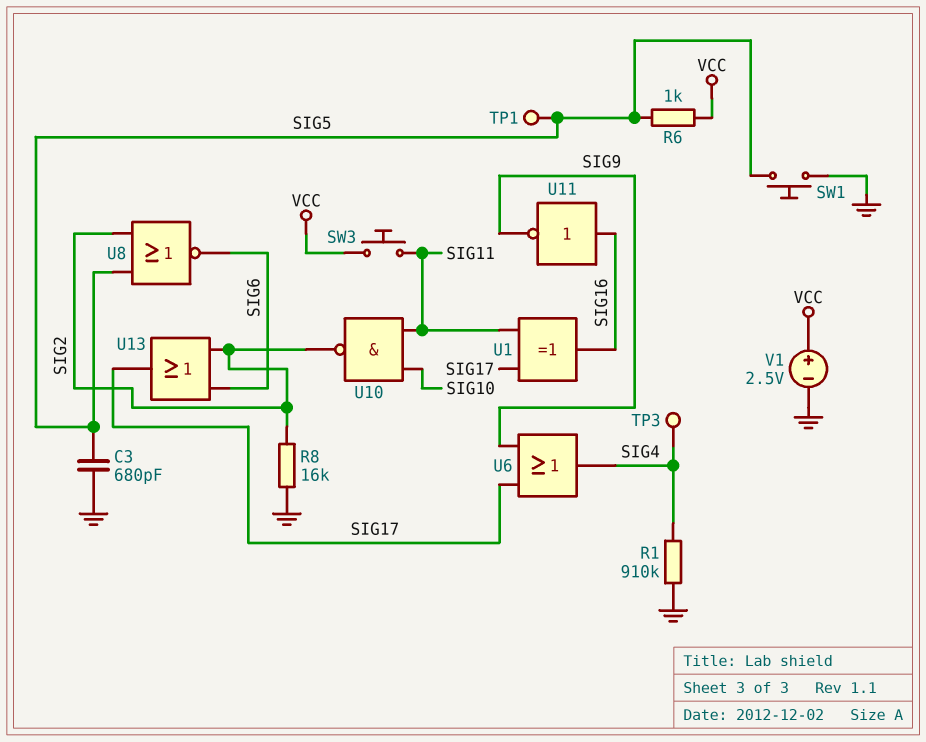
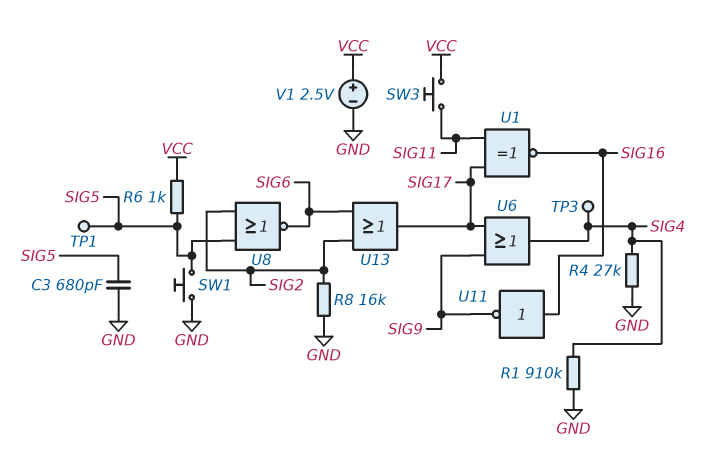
R4: none -> 27k (GND, SIG4)
U1: XOR (in SIG11, in SIG17, out SIG16) -> XNOR (in SIG11, in SIG17, out SIG16)
U10: NAND (in SIG10, in SIG11, out SIG2) -> none

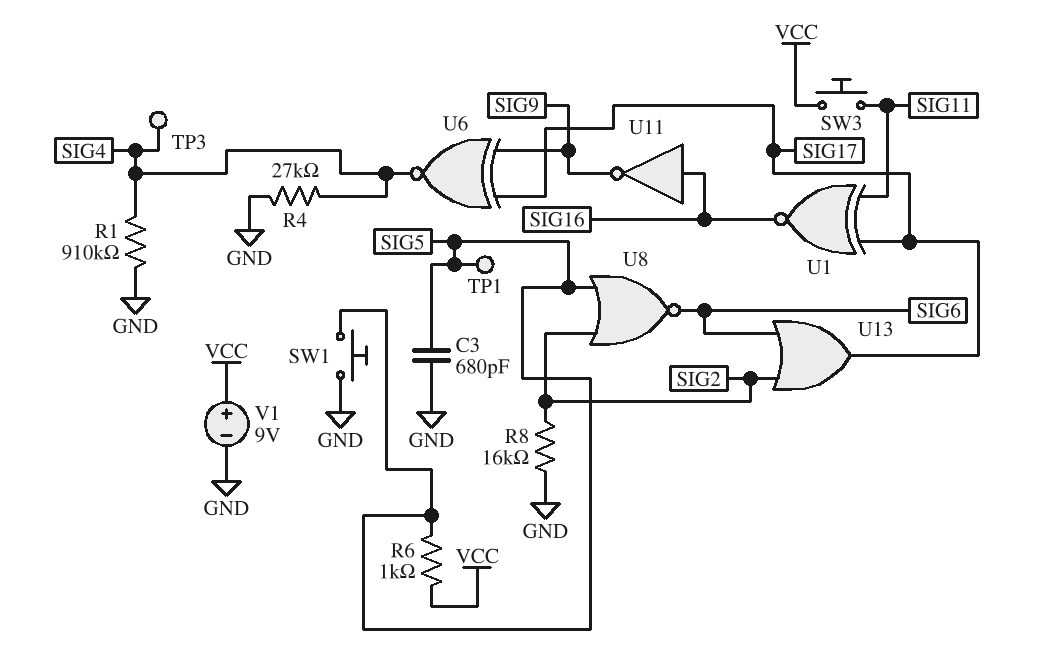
U6: OR (in SIG9, in SIG17, out SIG4) -> XNOR (in SIG9, in SIG17, out SIG4)
V1: 2.5V (plus VCC, minus GND) -> 9V (plus VCC, minus GND)

